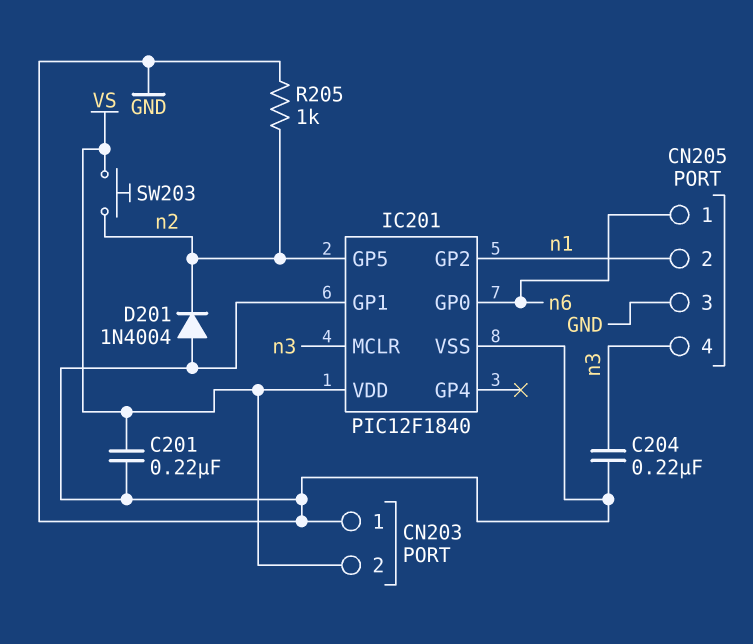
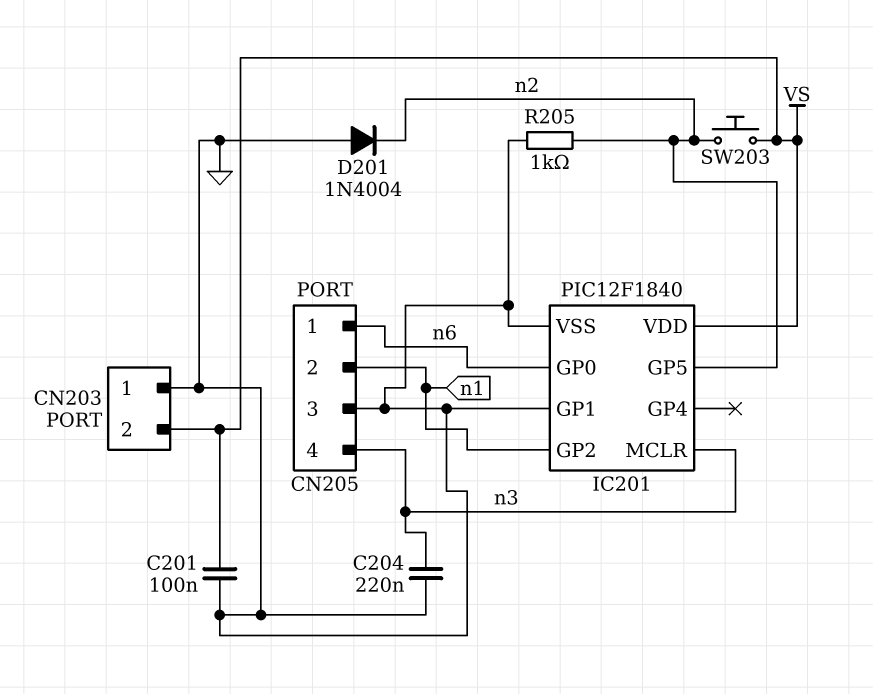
C201: 220nF (GND, VS) -> 100nF (GND, VS)

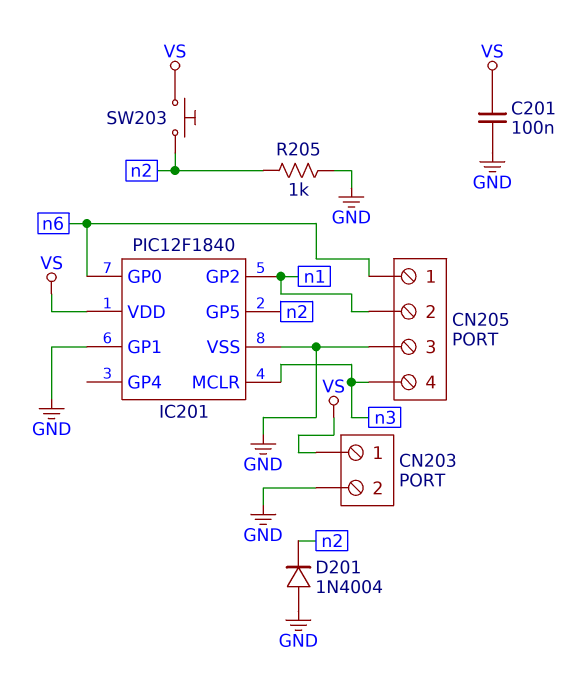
C204: 220nF (GND, n3) -> none
CN203 pin 1: GND -> VS
CN203 pin 2: VS -> GND

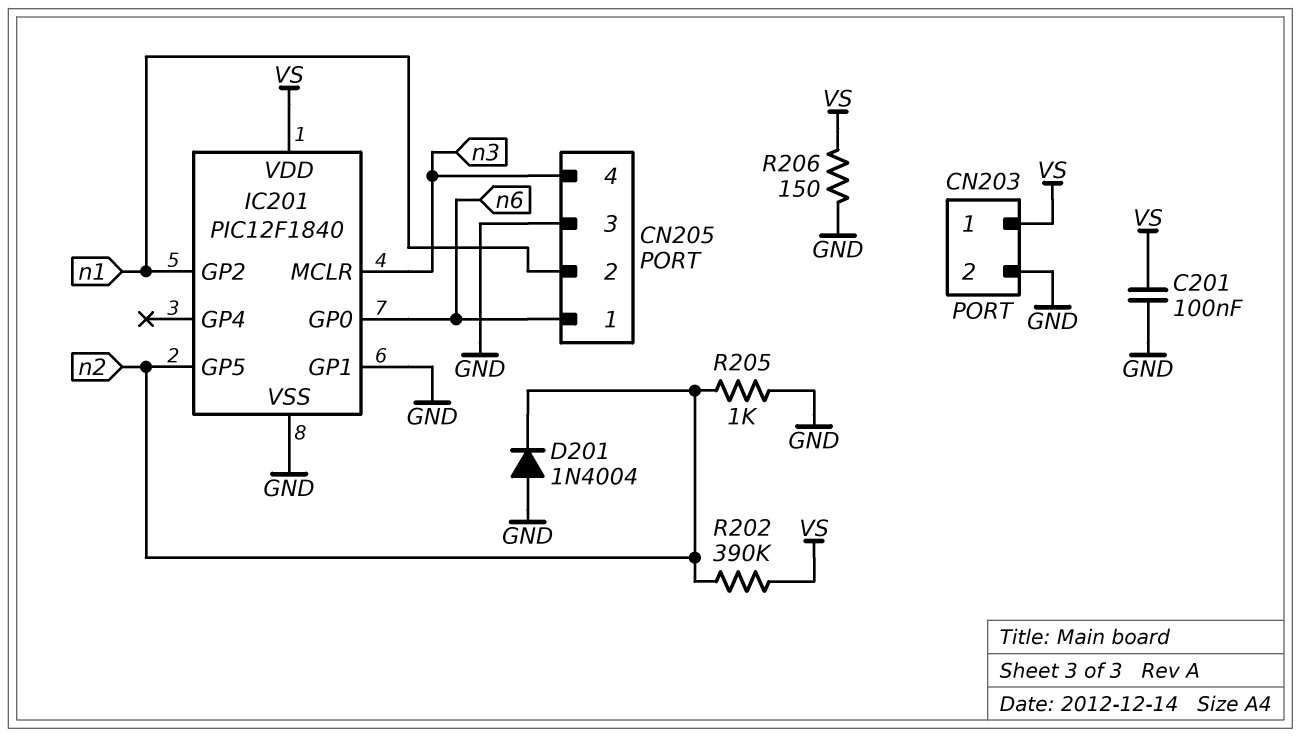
R202: none -> 390k (VS, n2)
R206: none -> 150 (GND, VS)
SW203: button (VS, n2) -> none

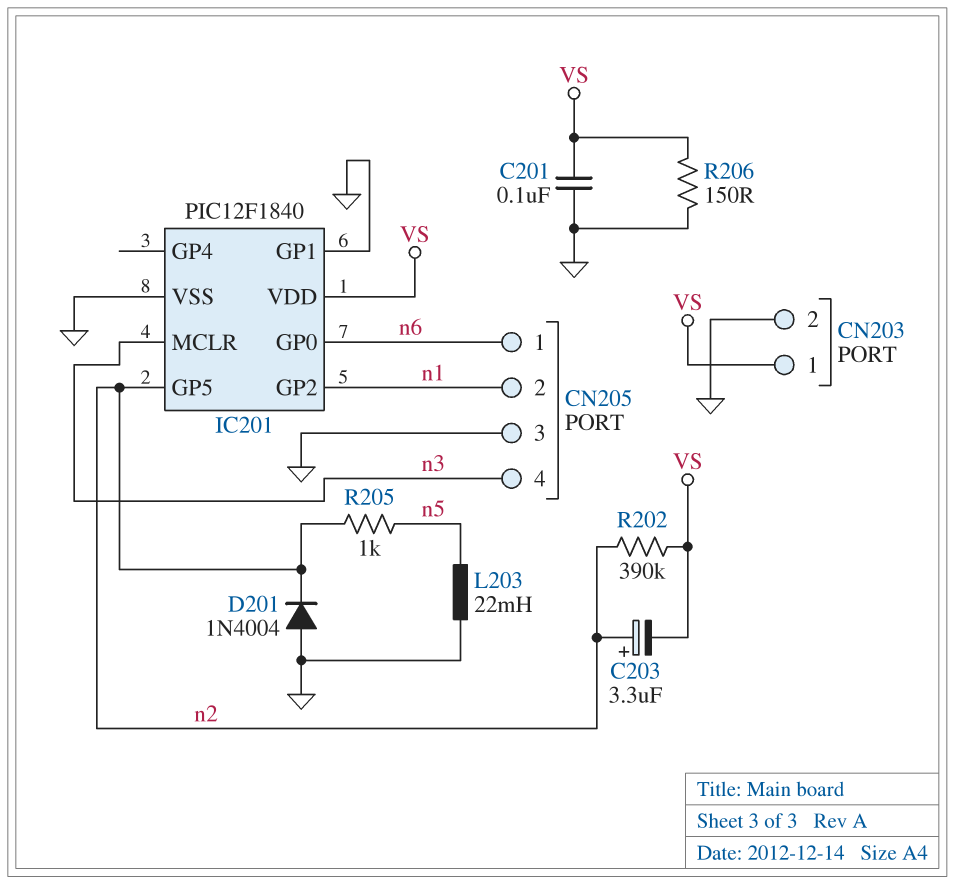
C203: none -> 3.3uF (plus n2, minus VS)
L203: none -> 22mH (GND, n5)
R205: 1k (GND, n2) -> 1k (n2, n5)

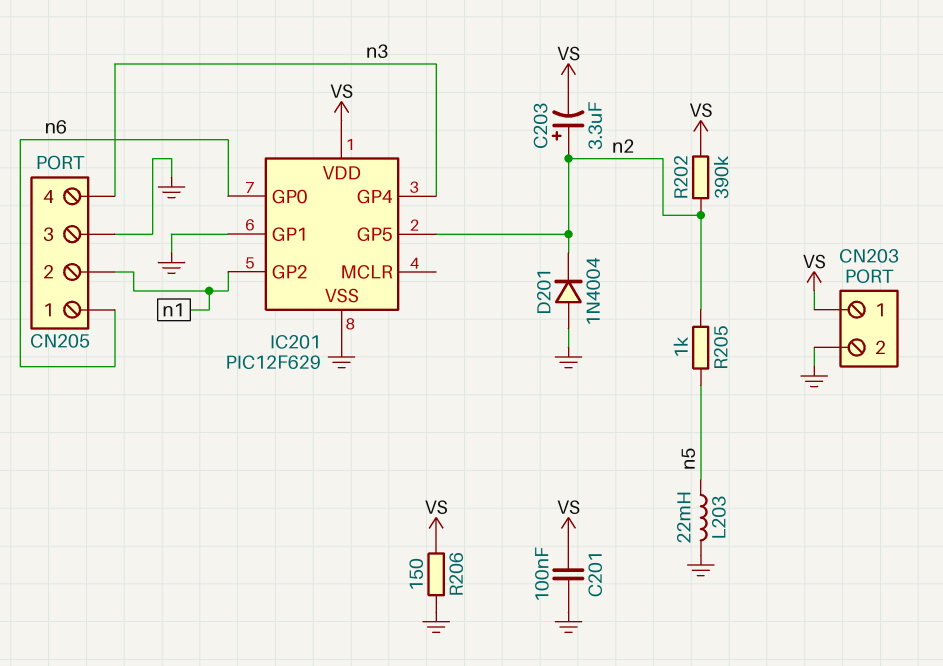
IC201: PIC12F1840 -> PIC12F629
IC201 pin GP4: none -> n3
IC201 pin MCLR: n3 -> none

